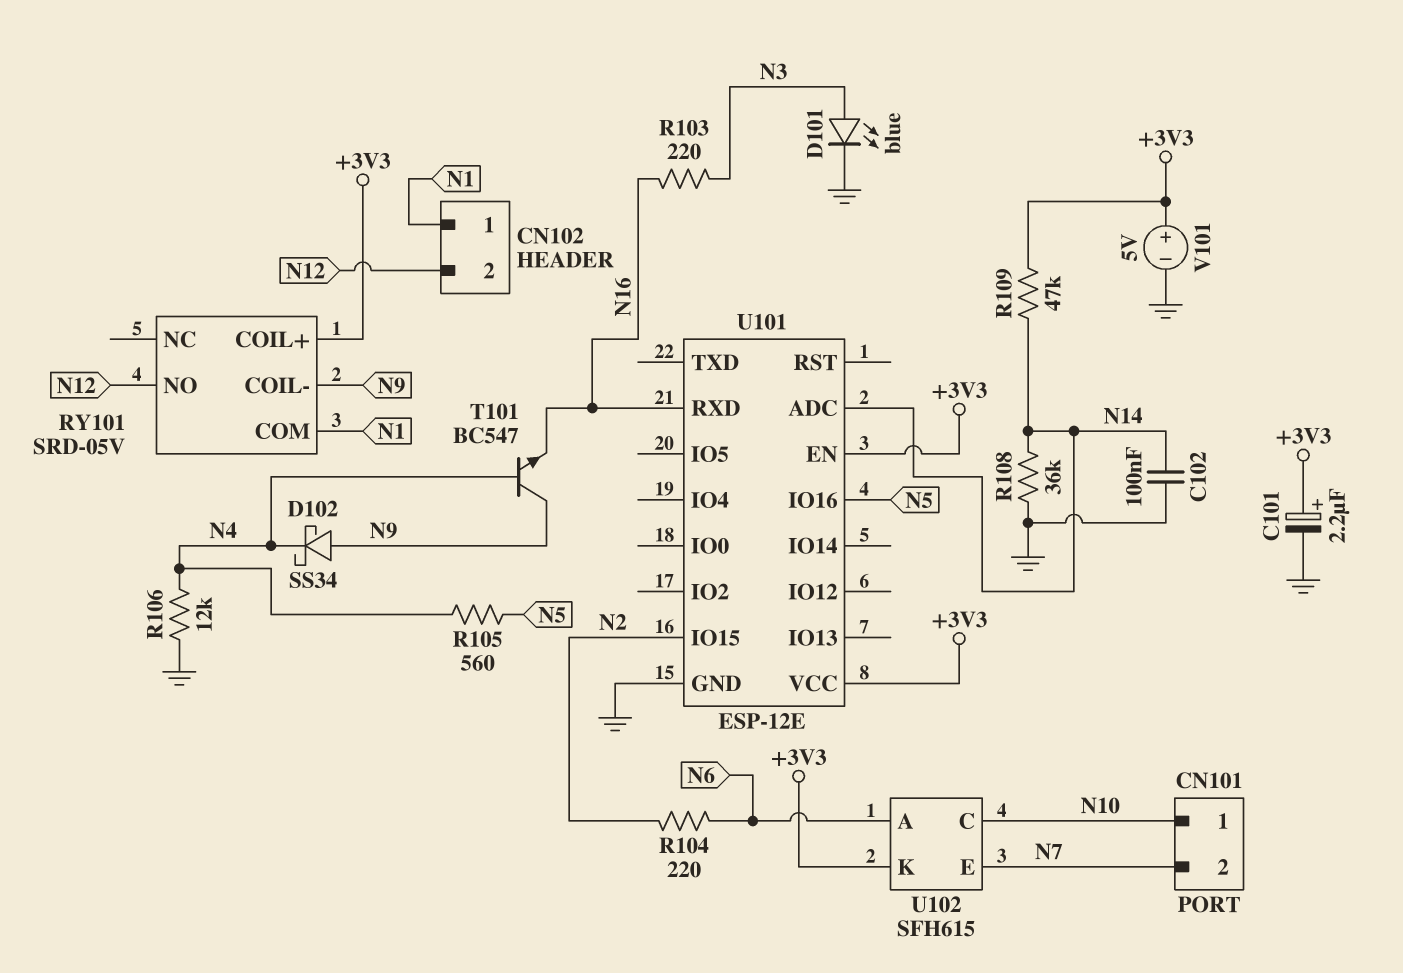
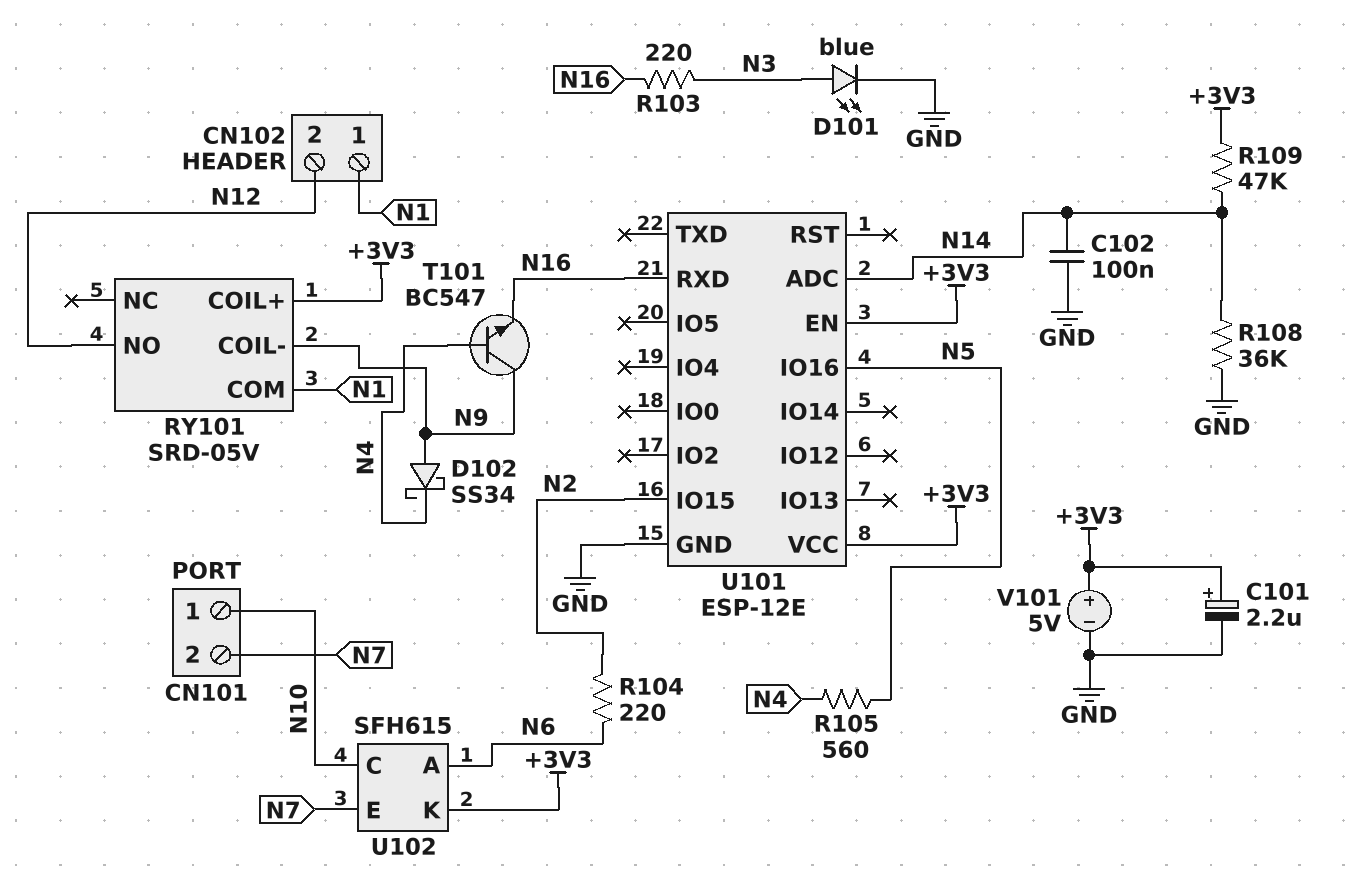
R106: 12k (GND, N4) -> none

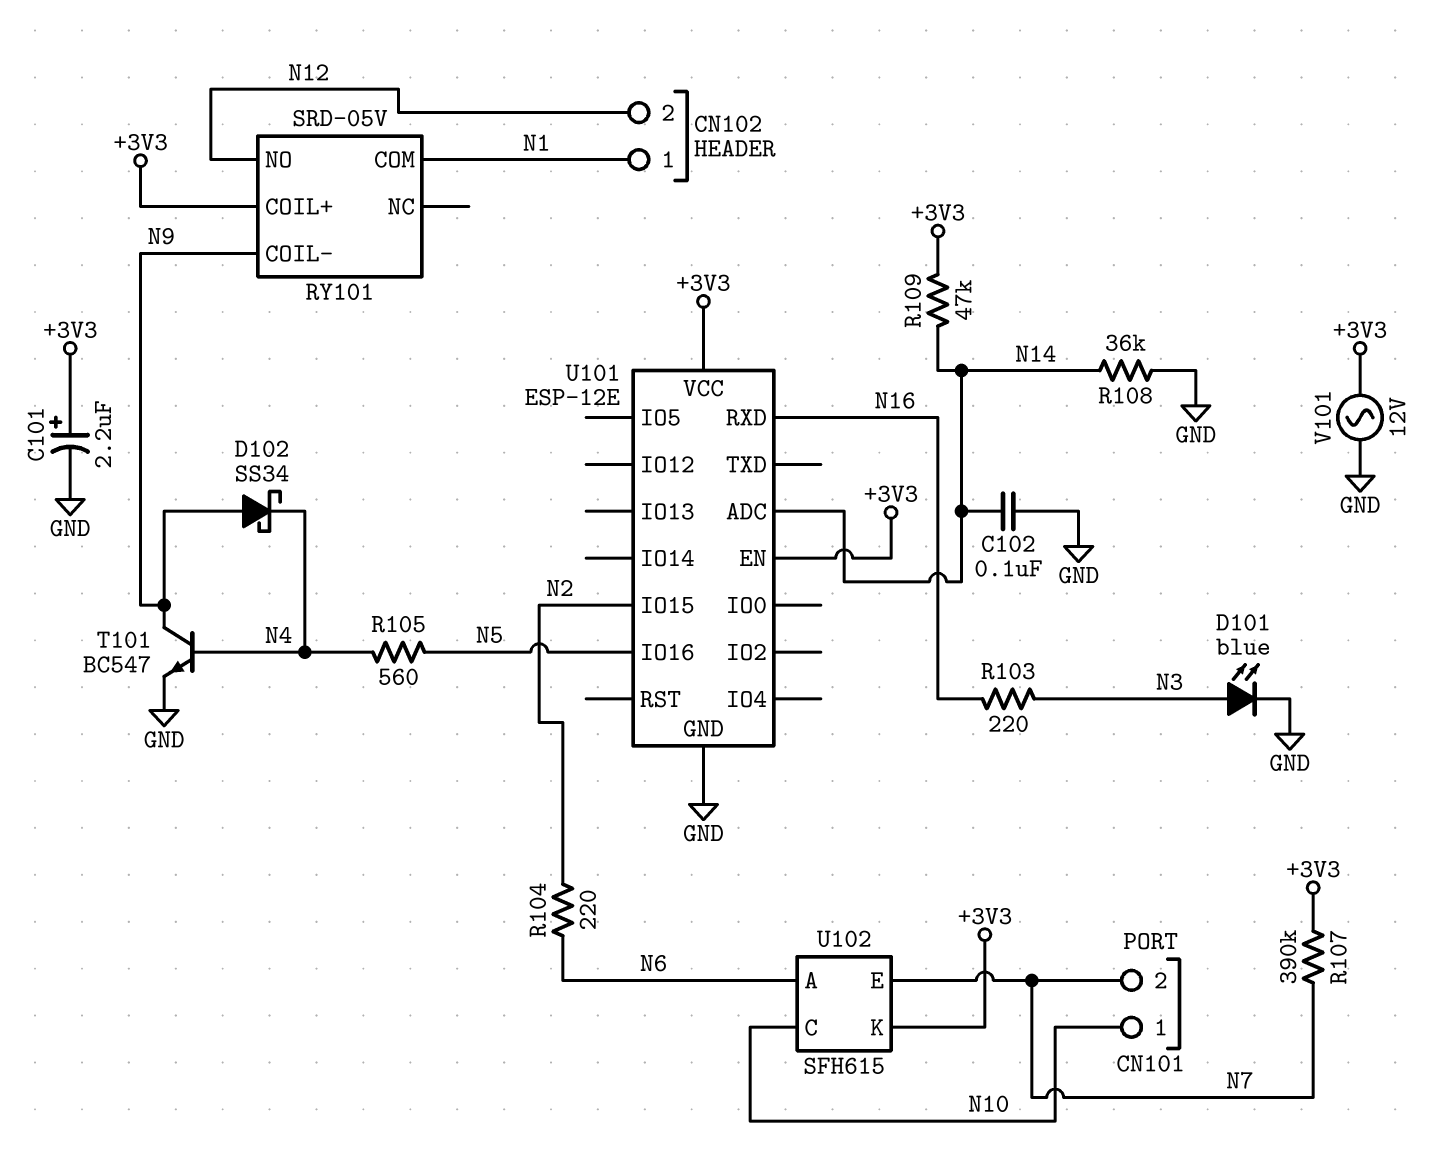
R107: none -> 390k (+3V3, N7)
T101: NPN BC547 (B N4, C N9, E N16) -> NPN BC547 (B N4, C N9, E GND)
V101: 5V (plus +3V3, minus GND) -> AC 12V (+3V3, GND)

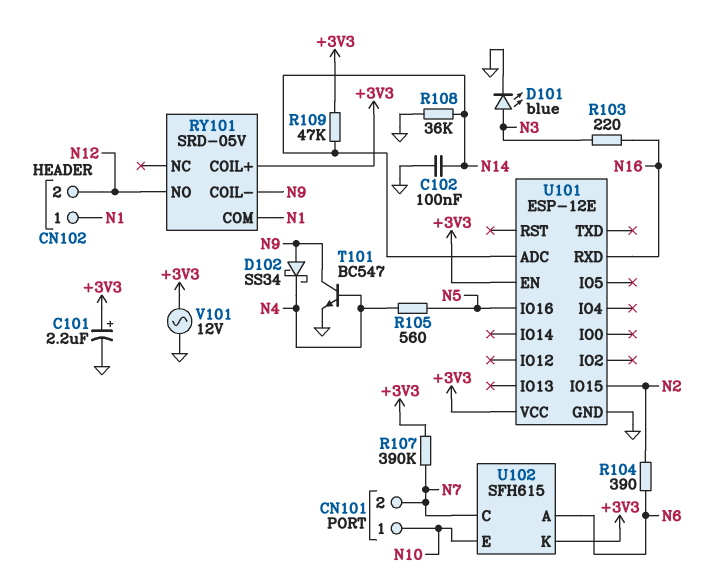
R104: 220 (N2, N6) -> 390 (N2, N6)
U102 pin C: N10 -> N7
U102 pin E: N7 -> N10

